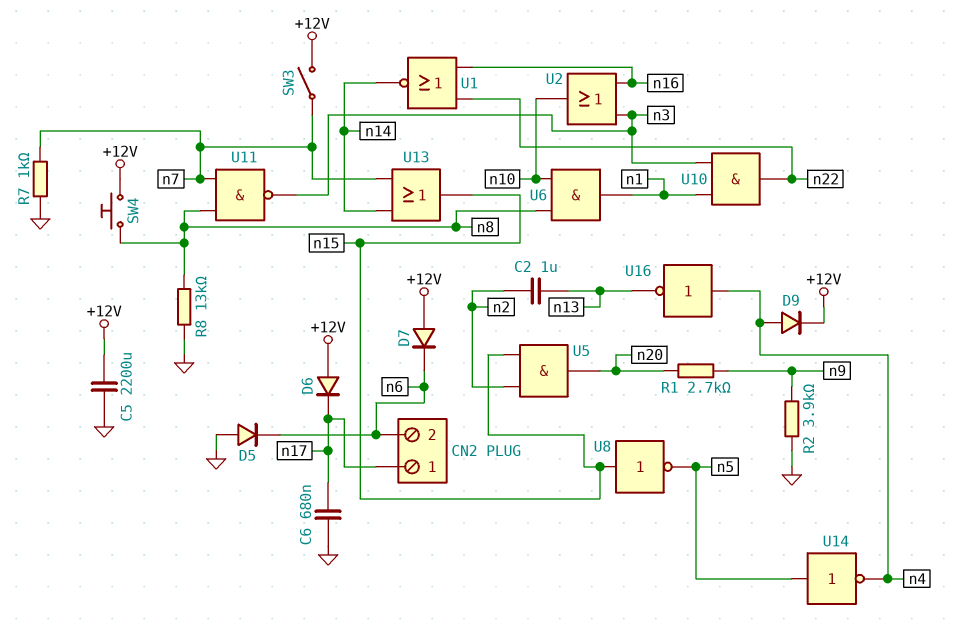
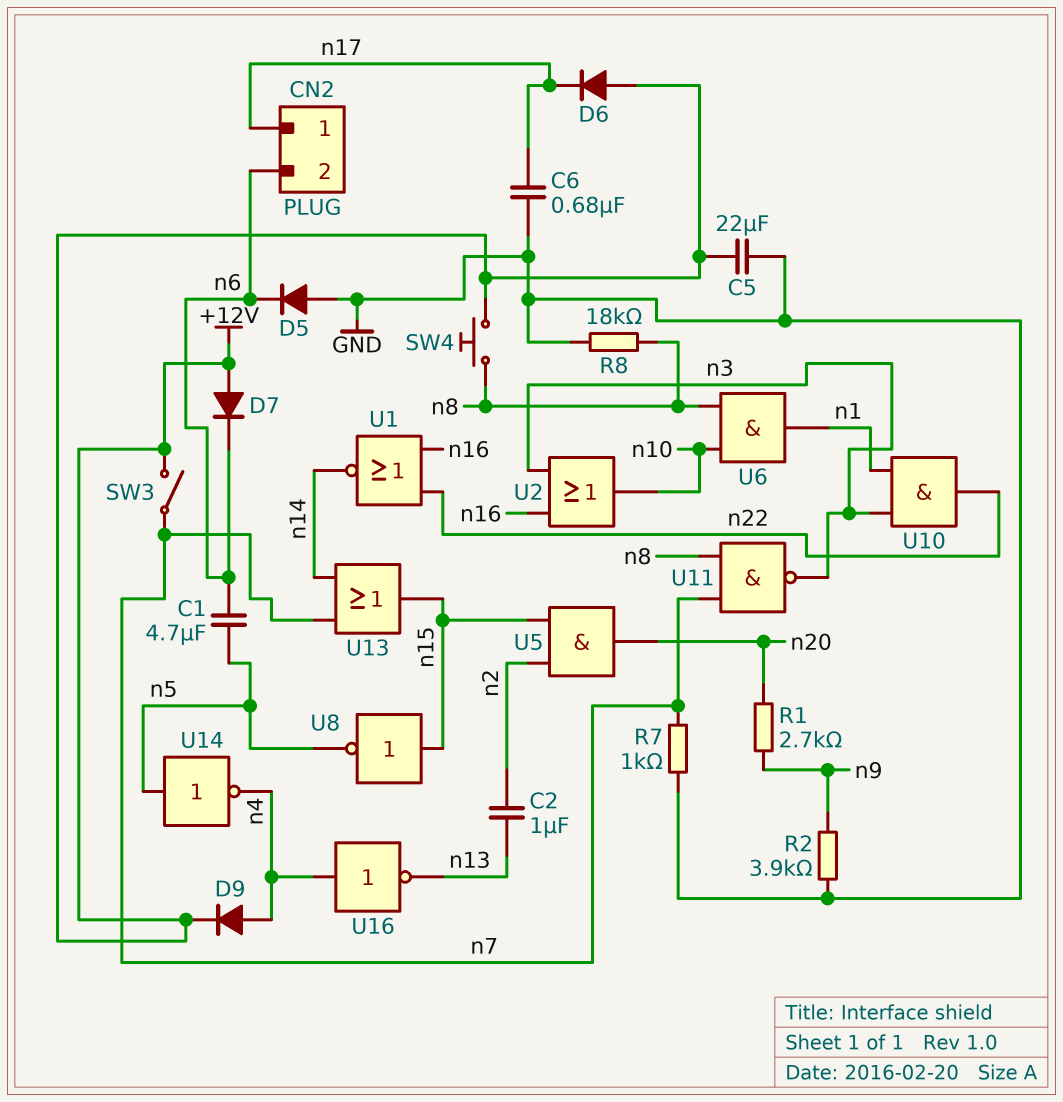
C1: none -> 4.7uF (n5, n6)
C5: 2200uF (+12V, GND) -> 22uF (+12V, GND)
R8: 13k (GND, n8) -> 18k (GND, n8)

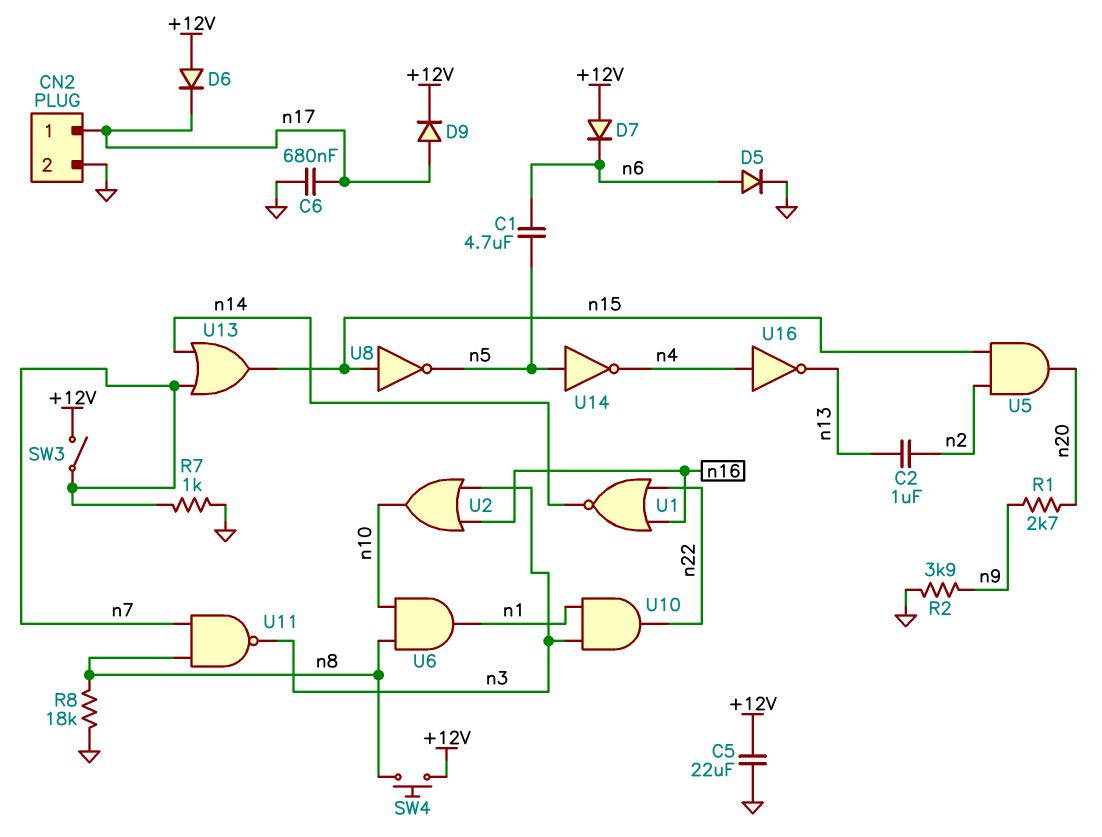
CN2 pin 2: n6 -> GND
D5: diode (A GND, K n6) -> diode (A n6, K GND)
D9: diode (A n4, K +12V) -> diode (A n17, K +12V)

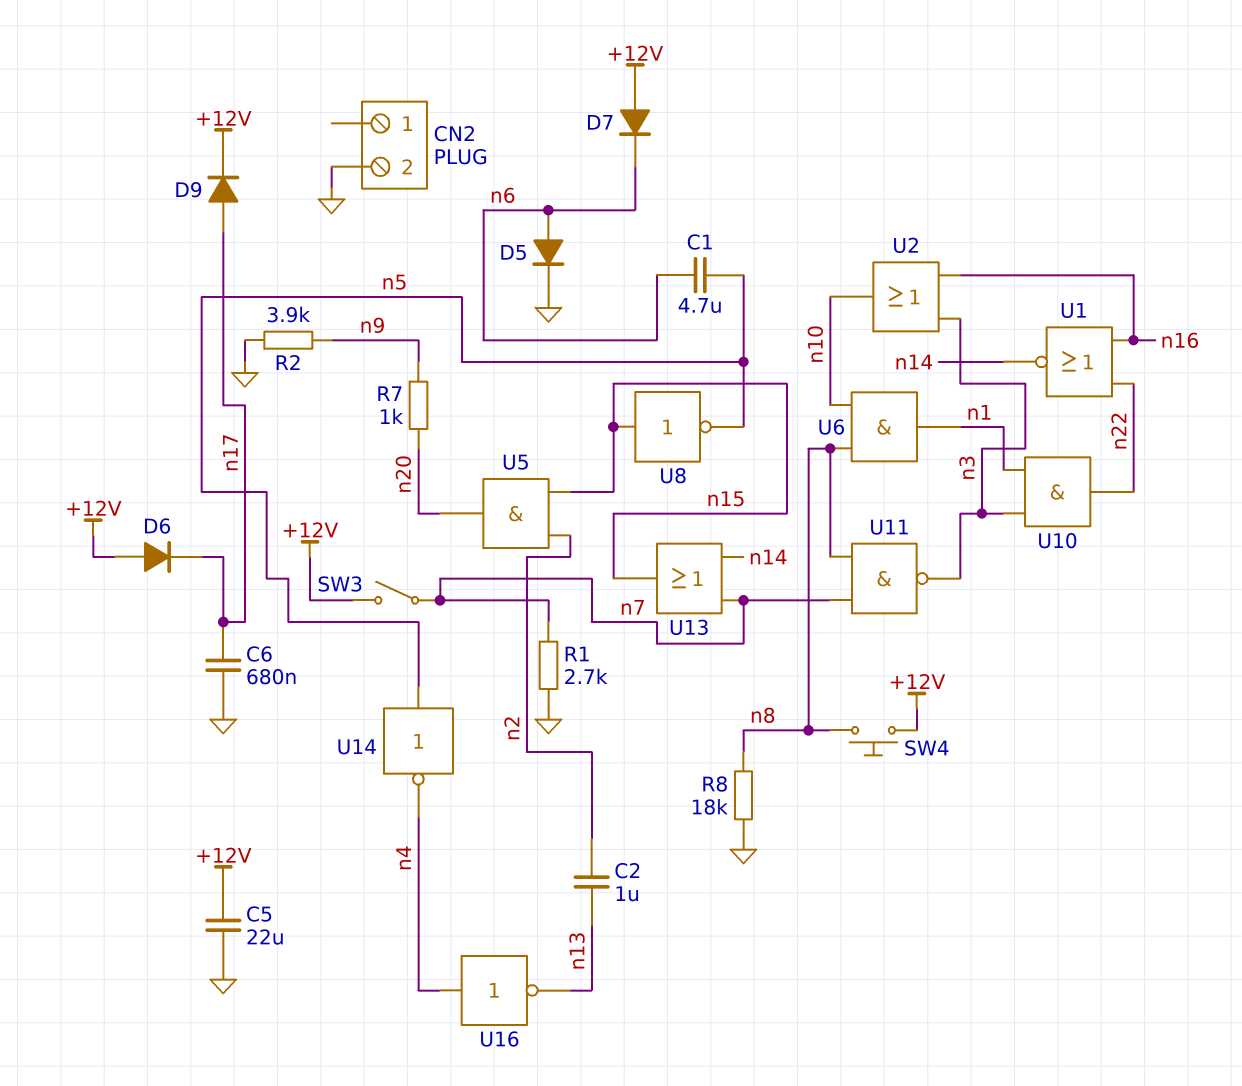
CN2 pin 1: n17 -> none
R1: 2.7k (n9, n20) -> 2.7k (GND, n7)
R7: 1k (GND, n7) -> 1k (n9, n20)

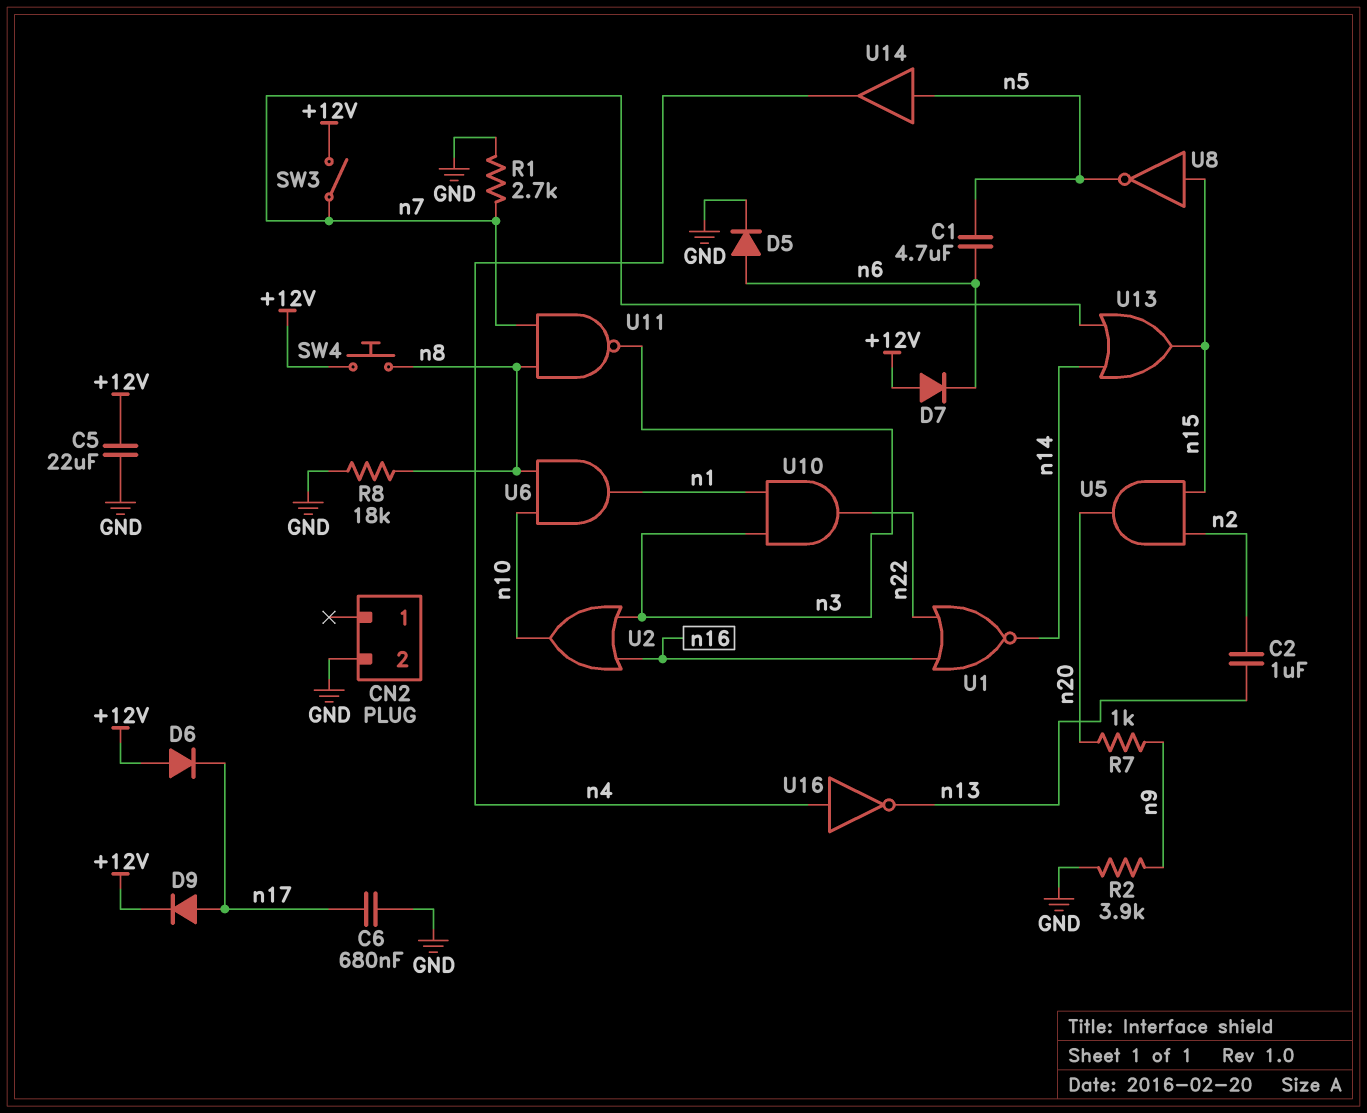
U14: NOT (in n5, out n4) -> buffer (in n5, out n4)

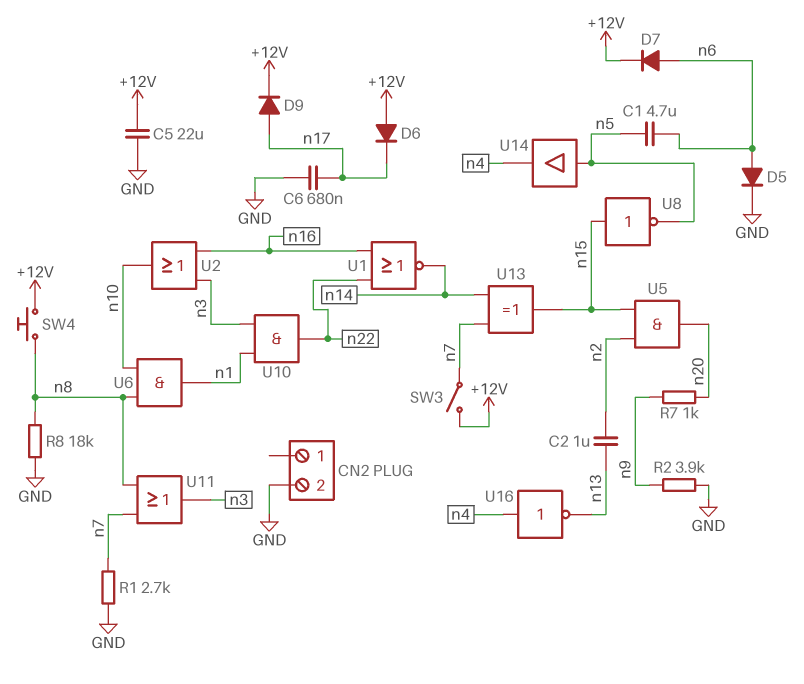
D7: diode (A +12V, K n6) -> diode (A n6, K +12V)
U11: NAND (in n7, in n8, out n3) -> OR (in n7, in n8, out n3)
U13: OR (in n7, in n14, out n15) -> XOR (in n7, in n14, out n15)

